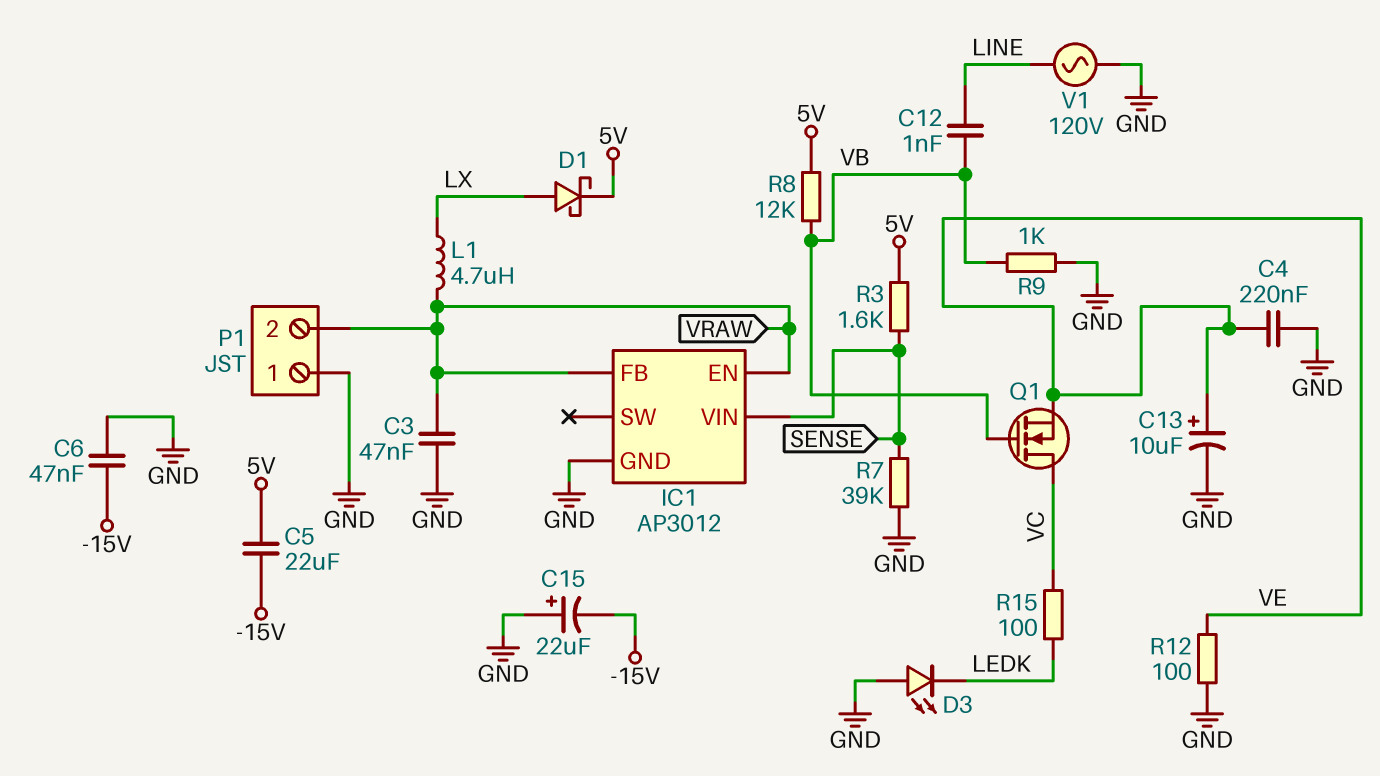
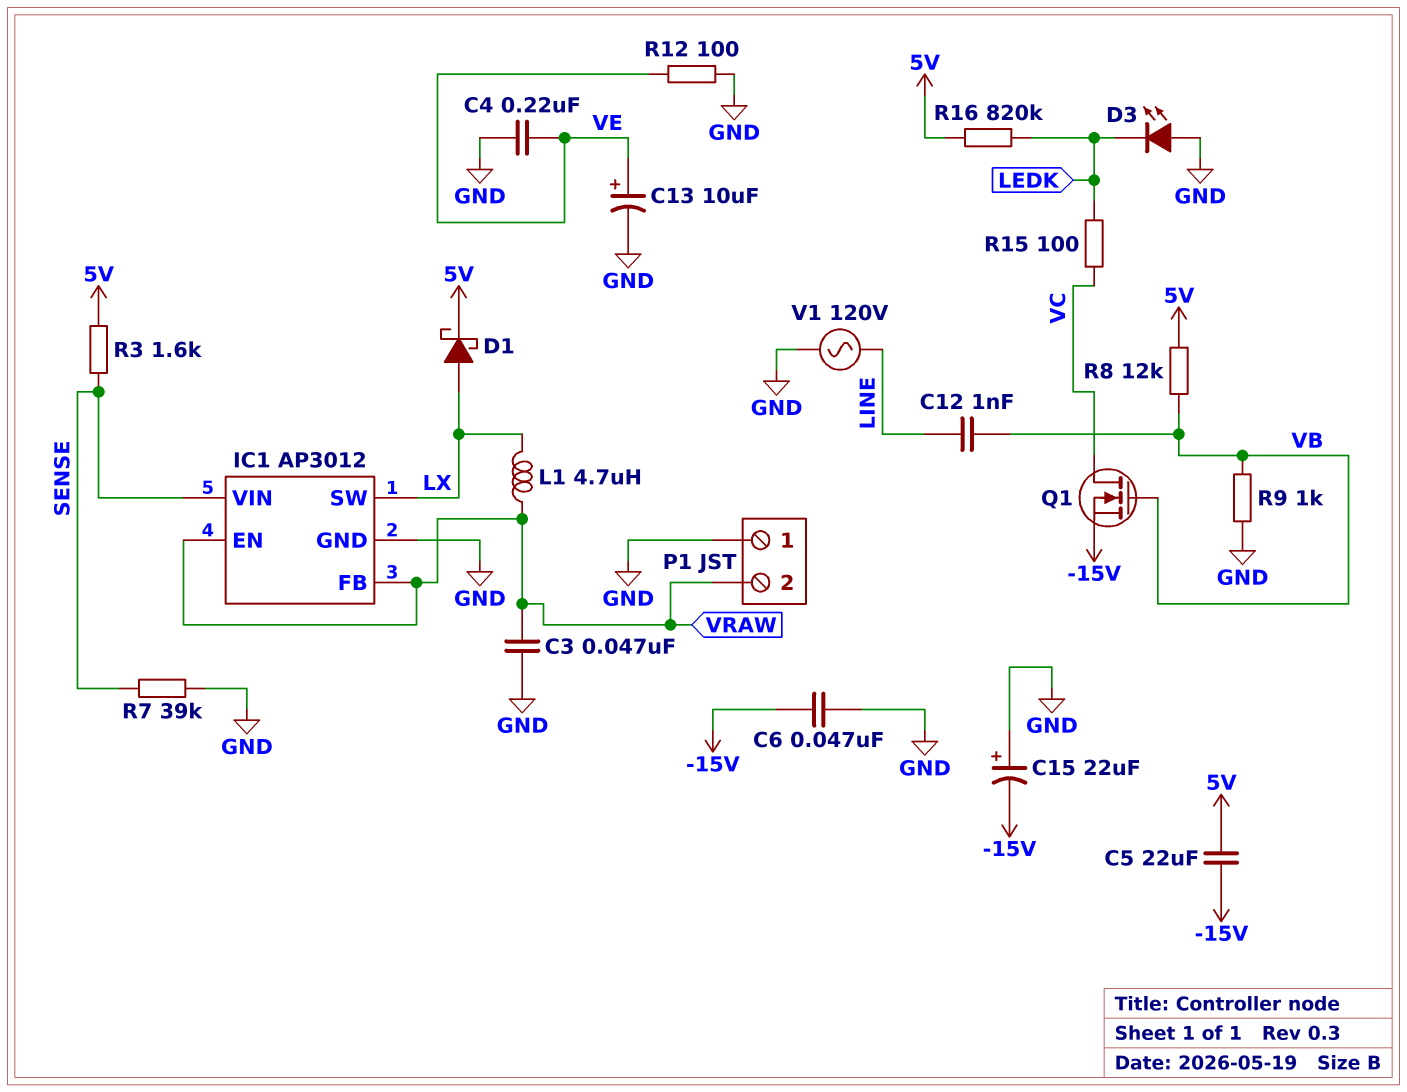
IC1 pin SW: none -> LX
Q1: NMOS (G VB, D VC, S VE) -> NMOS (G VB, D VC, S -15V)
R16: none -> 820k (5V, LEDK)

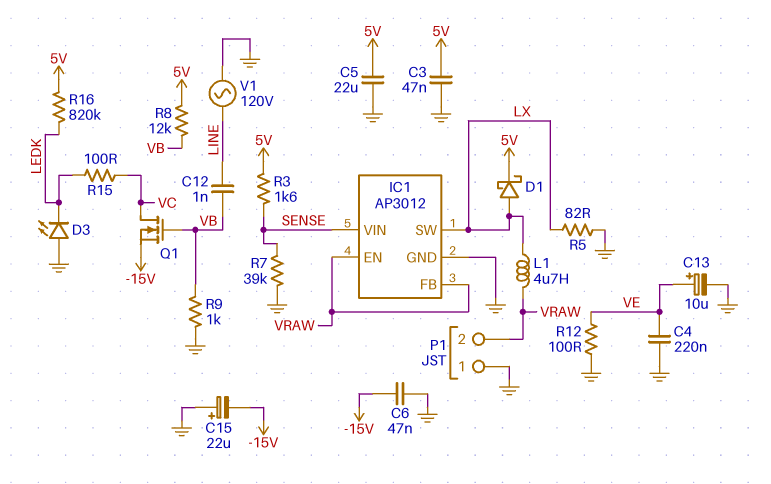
C3: 47nF (GND, VRAW) -> 47nF (5V, GND)
C5: 22uF (-15V, 5V) -> 22uF (5V, GND)
R5: none -> 82 (GND, LX)

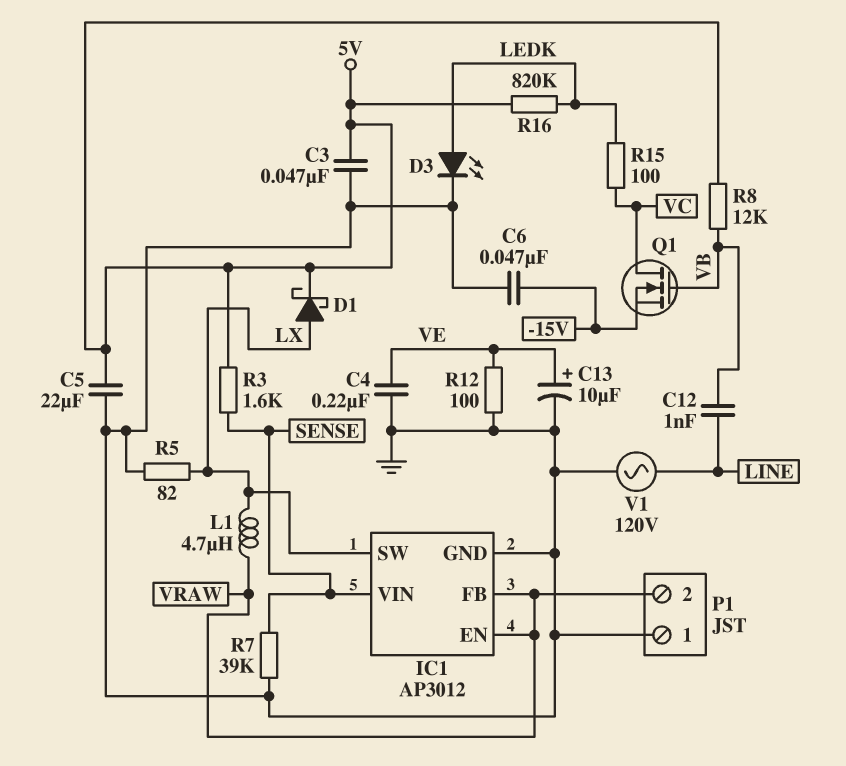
C15: 22uF (plus GND, minus -15V) -> none
D3: LED (A GND, K LEDK) -> LED (A LEDK, K GND)
R9: 1k (GND, VB) -> none

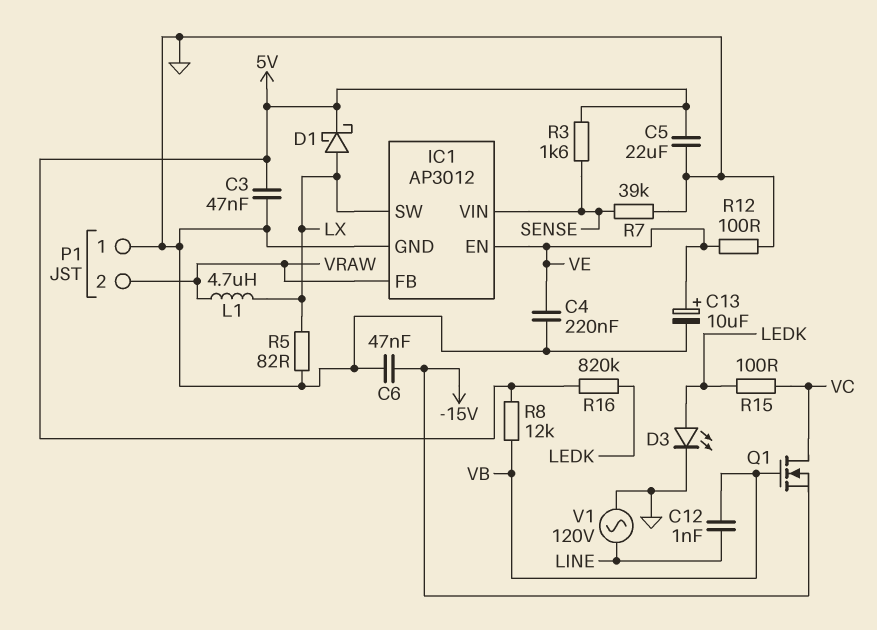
IC1 pin EN: VRAW -> VE

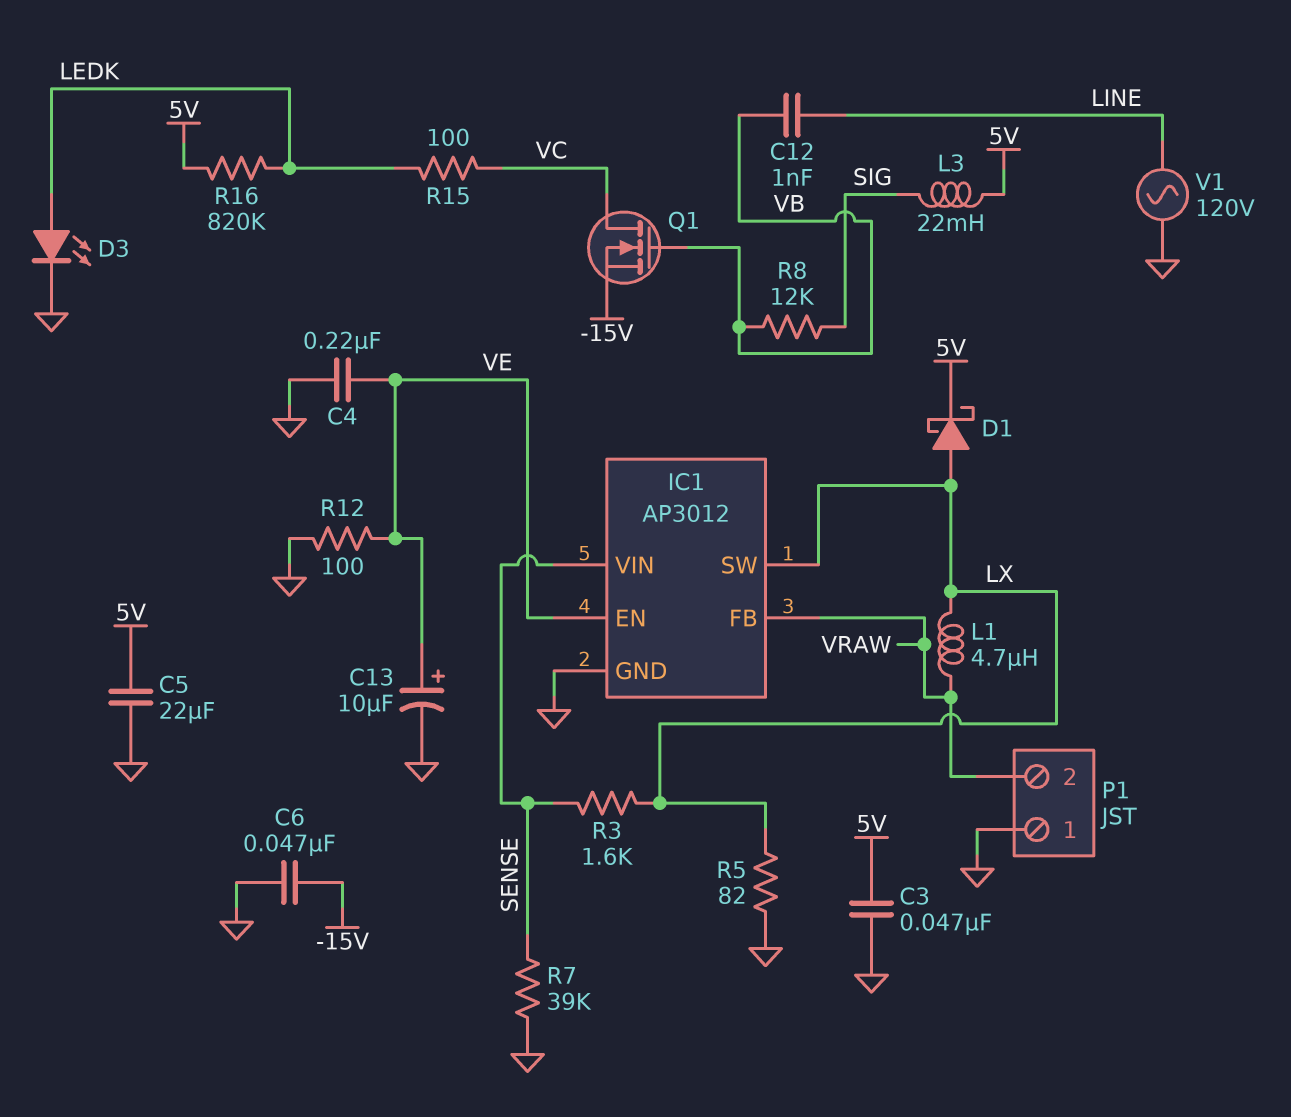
L3: none -> 22mH (5V, SIG)
R3: 1.6k (5V, SENSE) -> 1.6k (LX, SENSE)
R8: 12k (5V, VB) -> 12k (SIG, VB)

